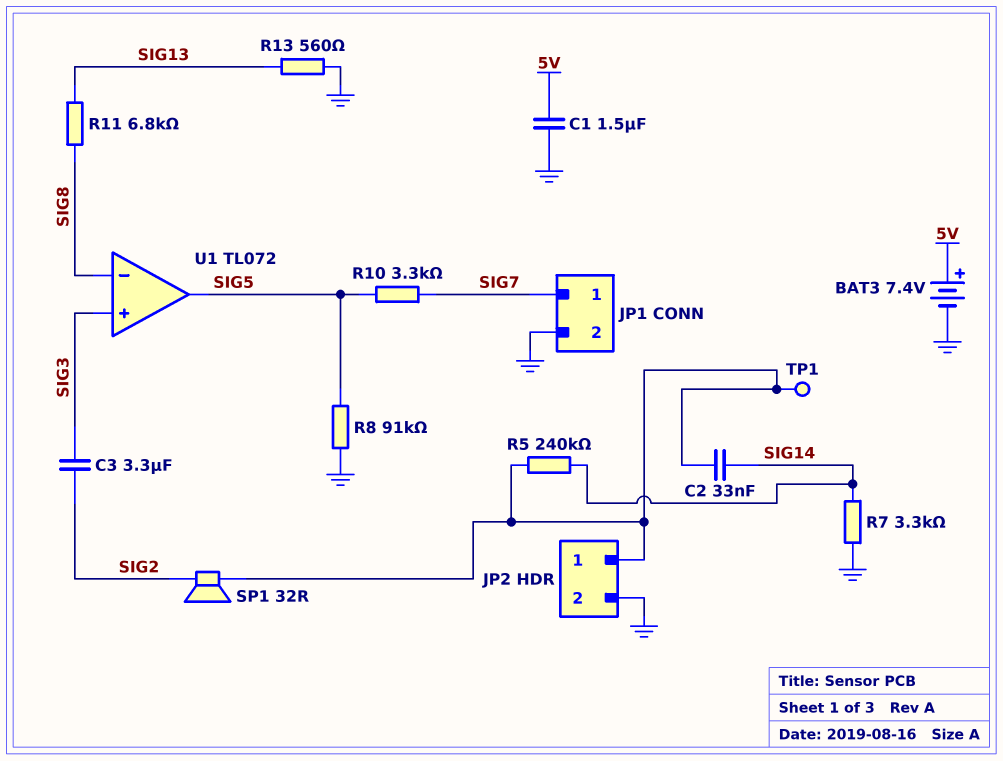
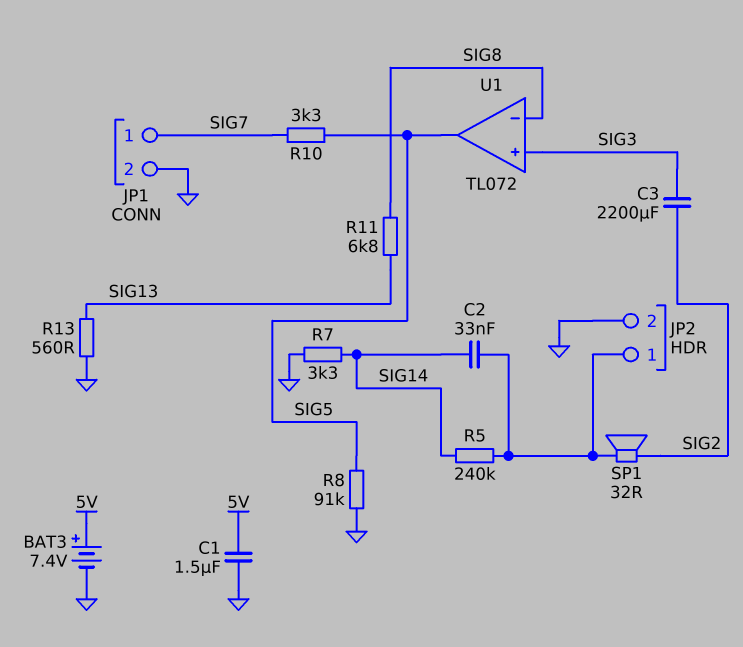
C3: 3.3uF (SIG2, SIG3) -> 2200uF (SIG2, SIG3)
TP1: test point (JP2/1) -> none

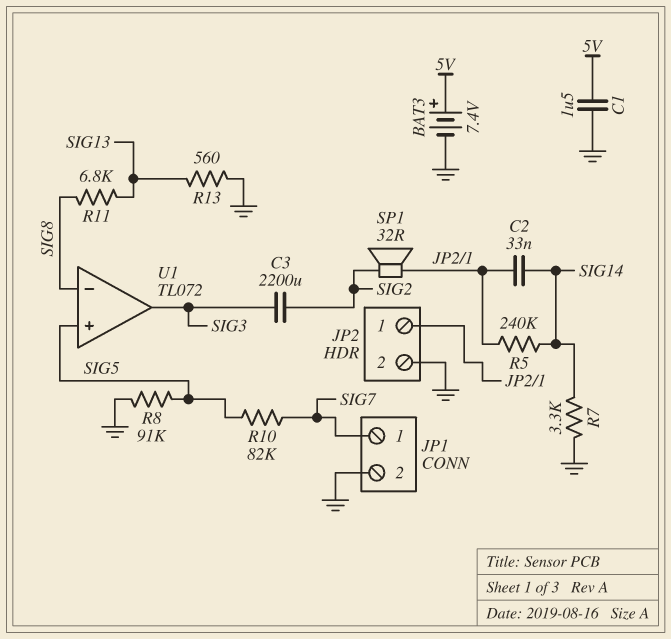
R10: 3.3k (SIG5, SIG7) -> 82k (SIG5, SIG7)
U1 pin in+: SIG3 -> SIG5
U1 pin out: SIG5 -> SIG3

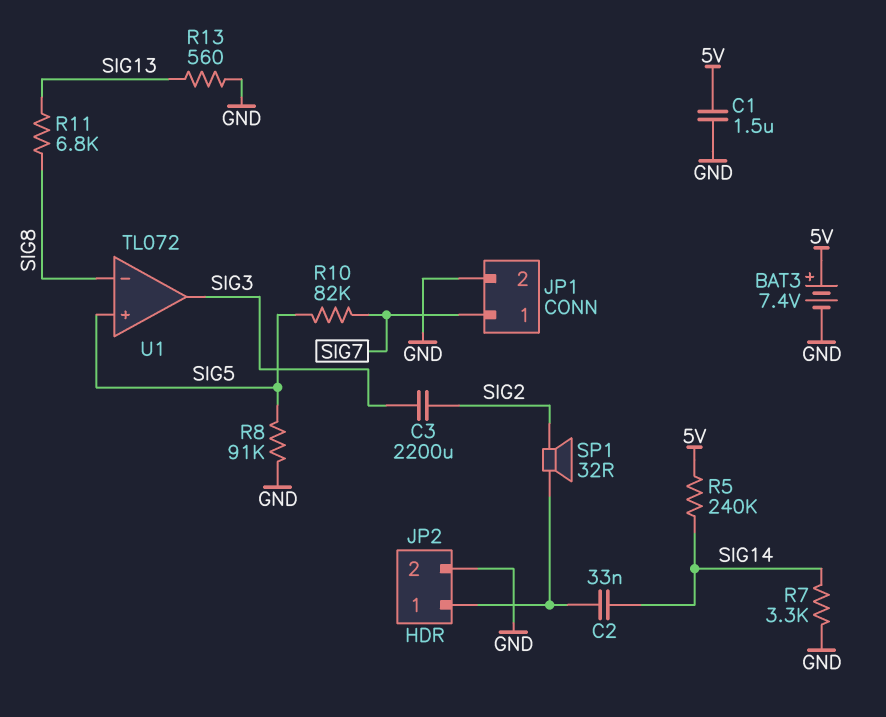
R5: 240k (JP2/1, SIG14) -> 240k (5V, SIG14)

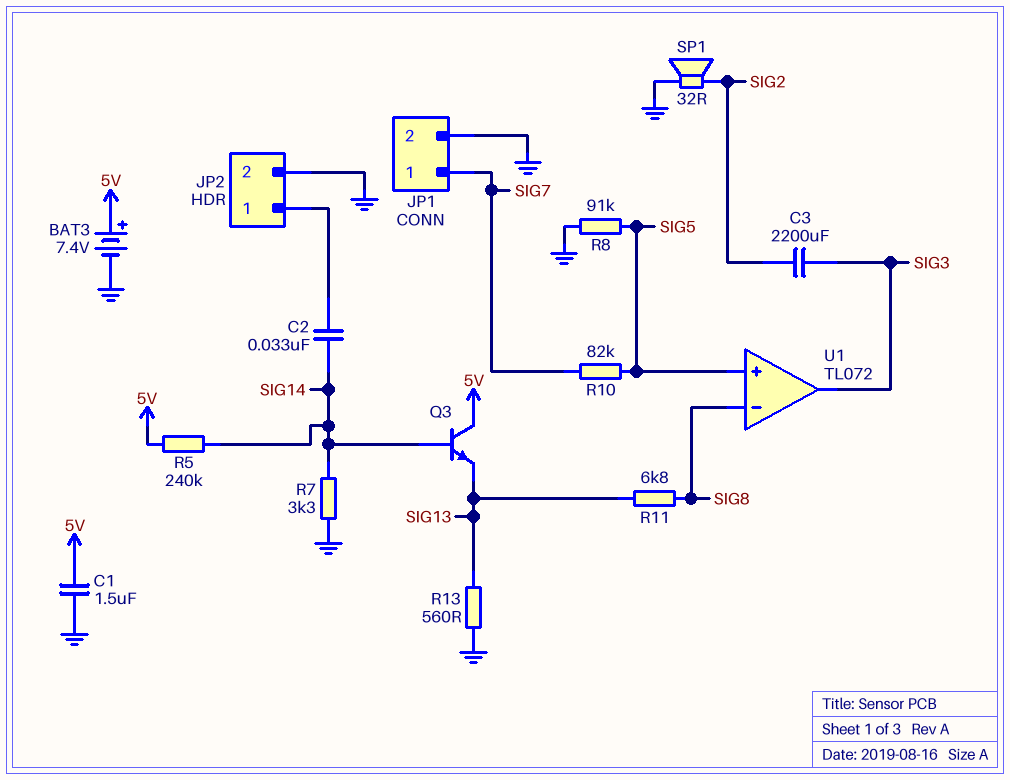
Q3: none -> NPN (B SIG14, C 5V, E SIG13)
SP1: speaker 32R (JP2/1, SIG2) -> speaker 32R (GND, SIG2)

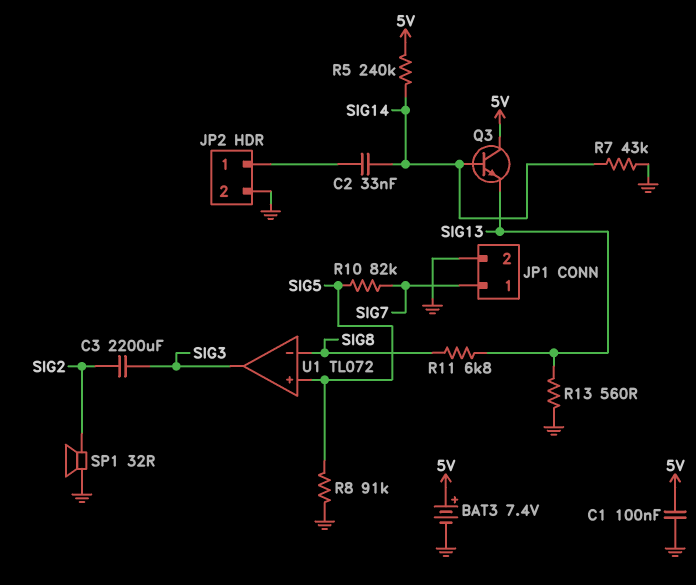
C1: 1.5uF (5V, GND) -> 100nF (5V, GND)
R7: 3.3k (GND, SIG14) -> 43k (GND, SIG14)

